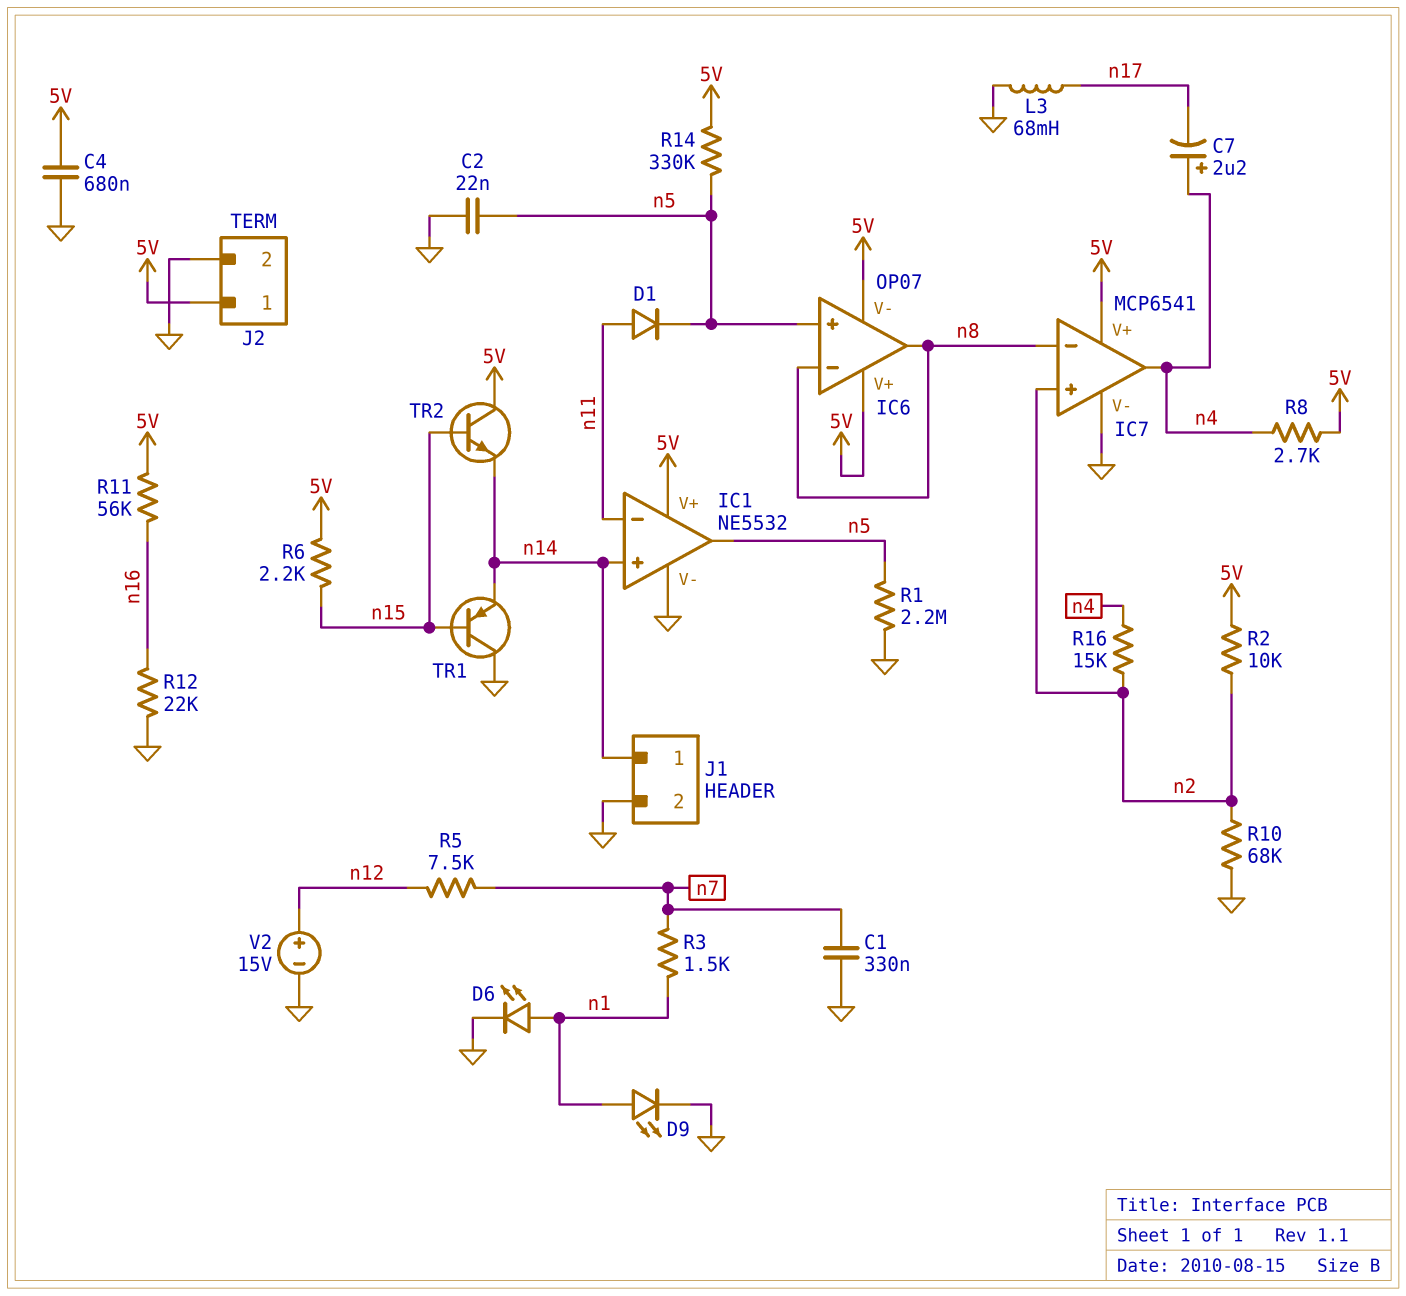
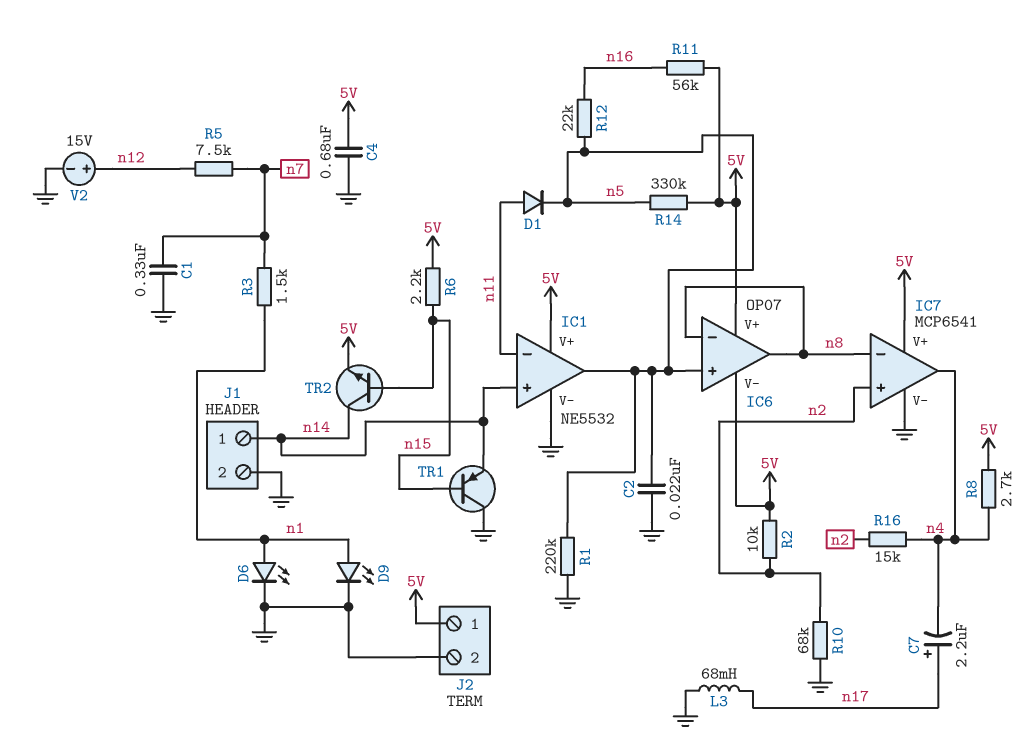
C7: 2.2uF (plus n4, minus n17) -> 2.2uF (plus n17, minus n4)
R1: 2.2M (GND, n5) -> 220k (GND, n5)
R12: 22k (GND, n16) -> 22k (n5, n16)
TR2: NPN (B n15, C 5V, E n14) -> NPN (B n15, C n14, E 5V)

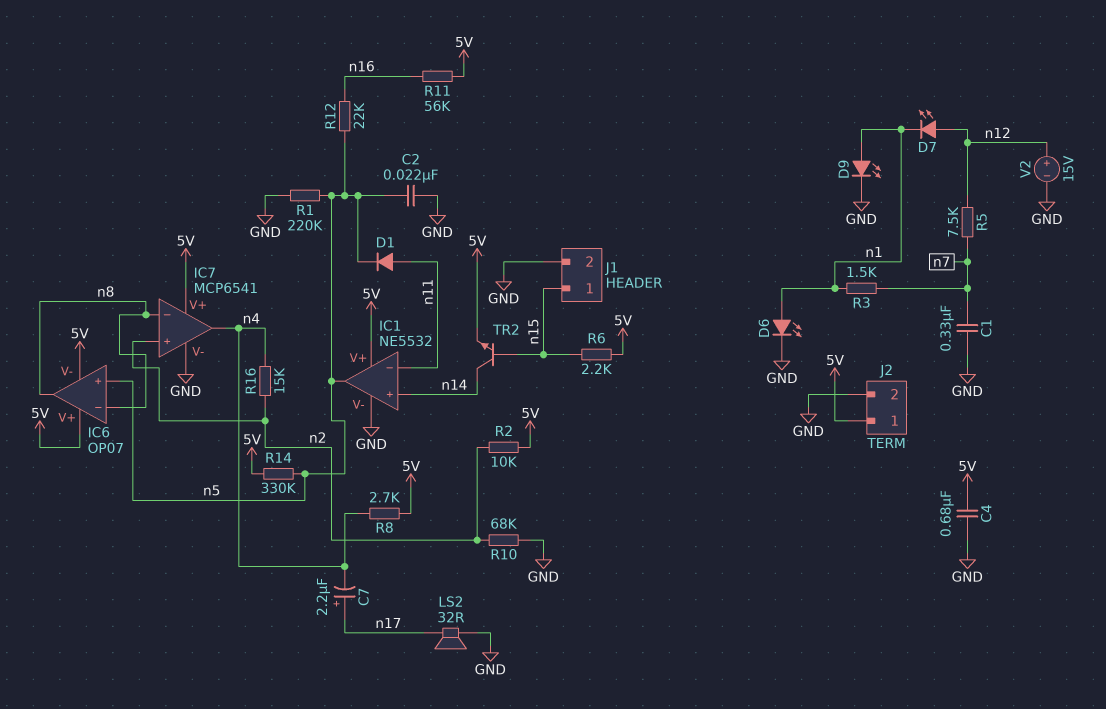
D7: none -> LED (A n12, K n1)
J1 pin 1: n14 -> n15
L3: 68mH (GND, n17) -> none
LS2: none -> speaker 32R (GND, n17)
TR1: PNP (B n15, C GND, E n14) -> none

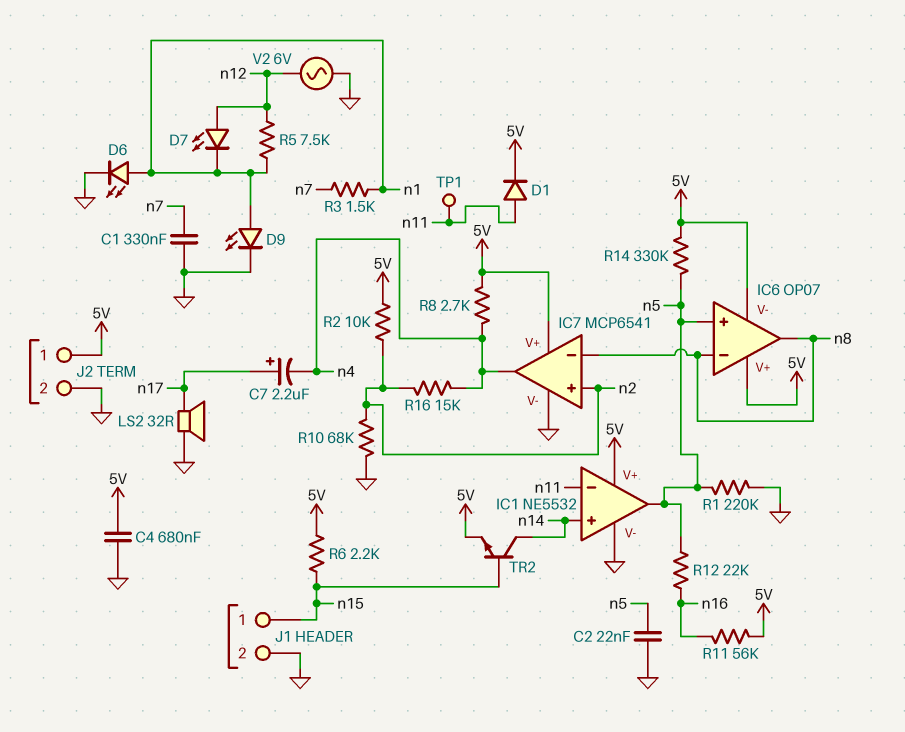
D1: diode (A n11, K n5) -> diode (A n11, K 5V)
R5: 7.5k (n7, n12) -> 7.5k (n1, n12)
TP1: none -> test point (n11)
V2: 15V (plus n12, minus GND) -> AC 6V (GND, n12)

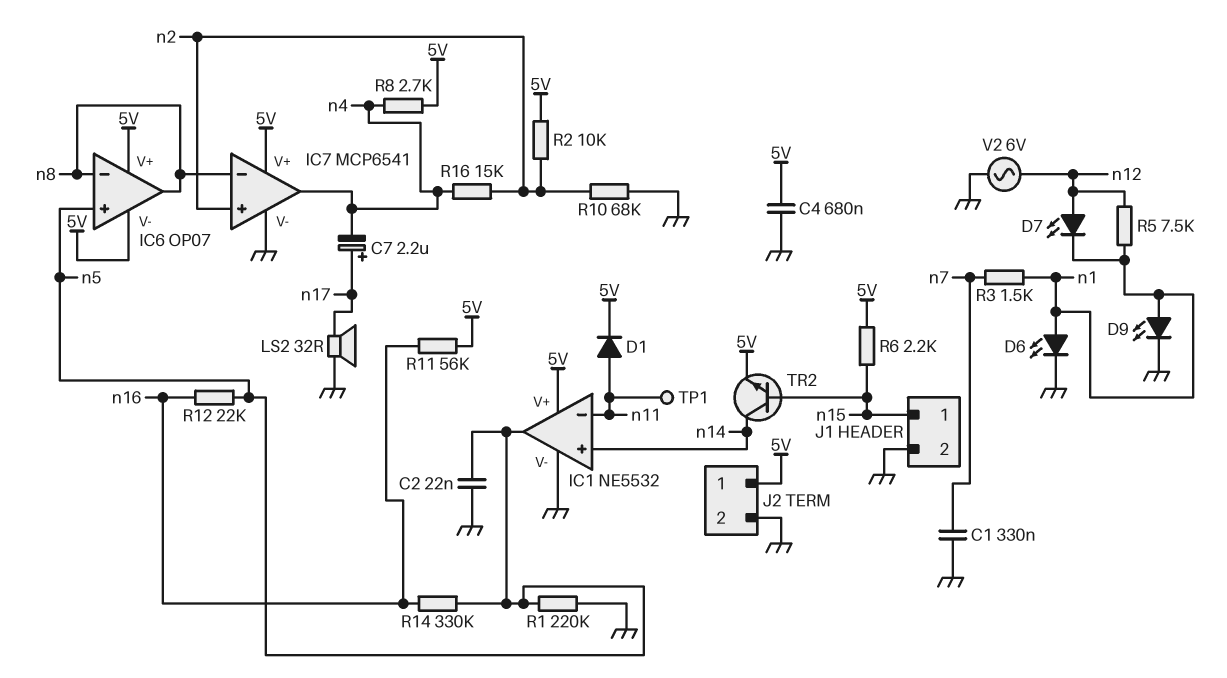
R14: 330k (5V, n5) -> 330k (n5, n16)

